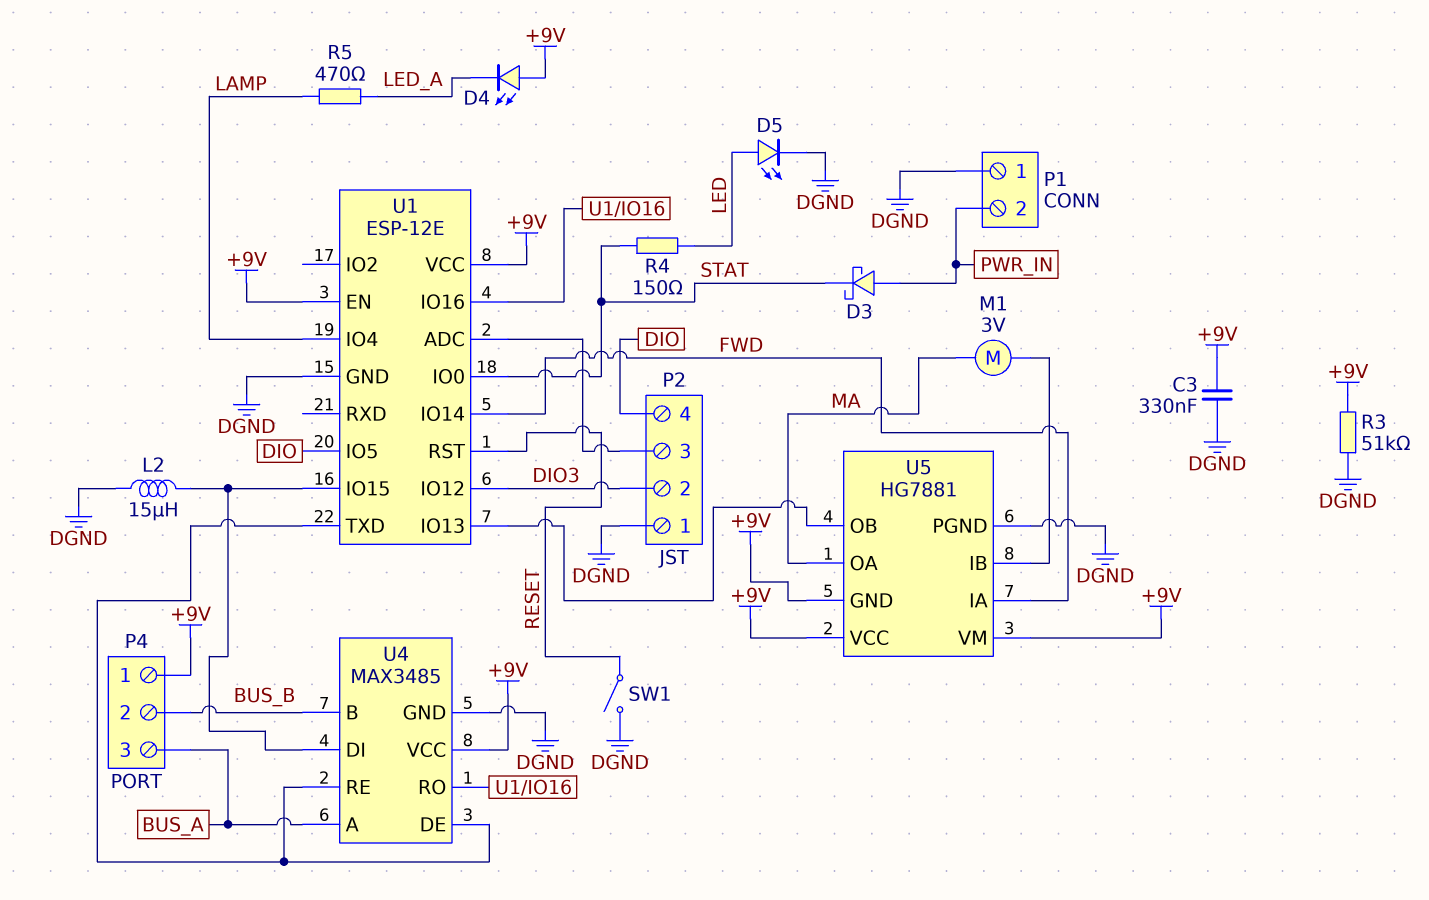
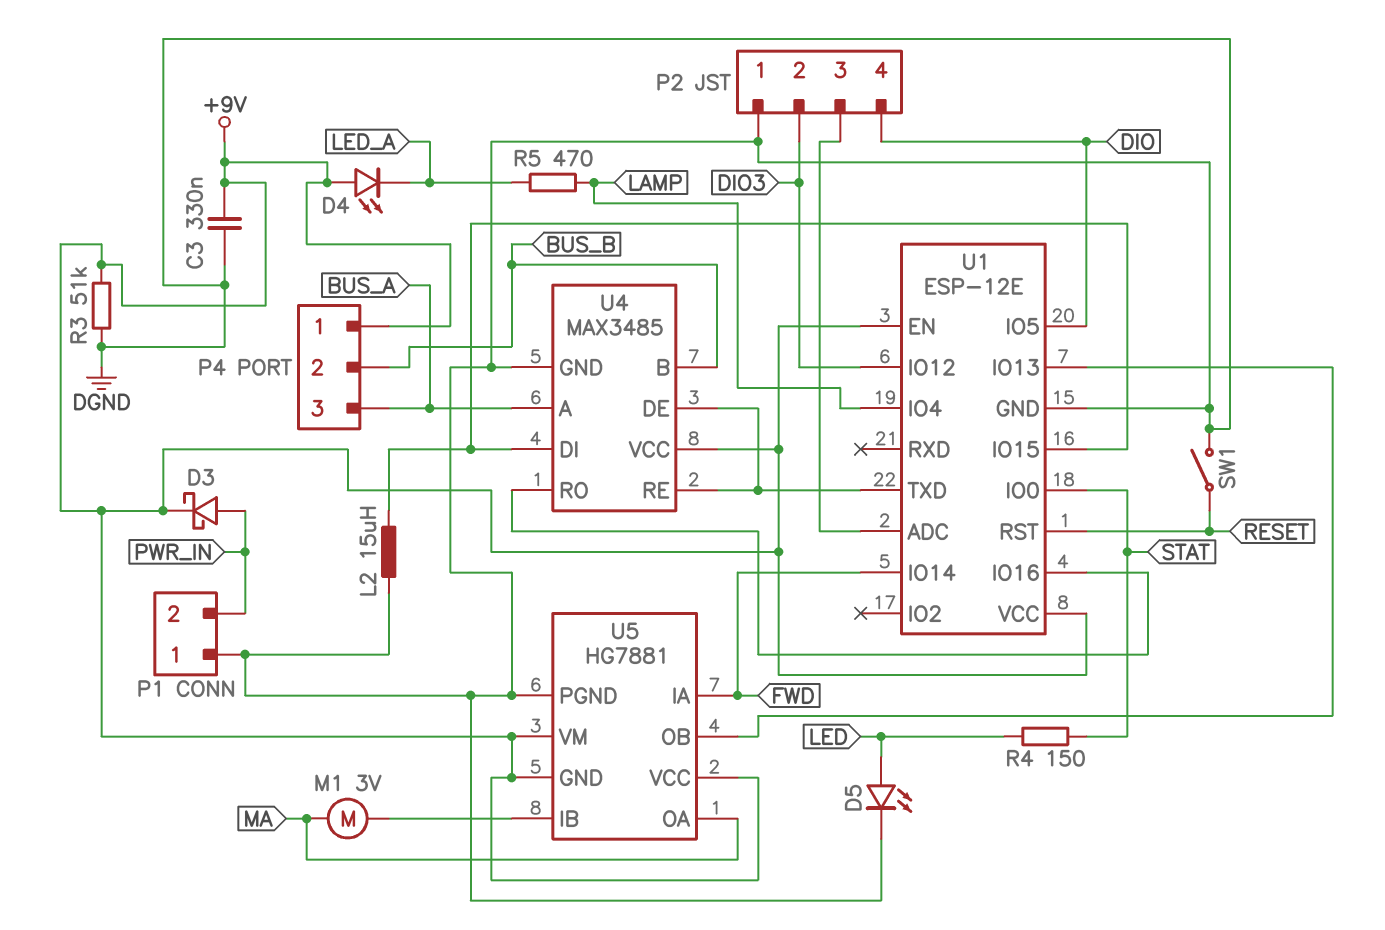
D3: schottky (A PWR_IN, K STAT) -> schottky (A PWR_IN, K +9V)

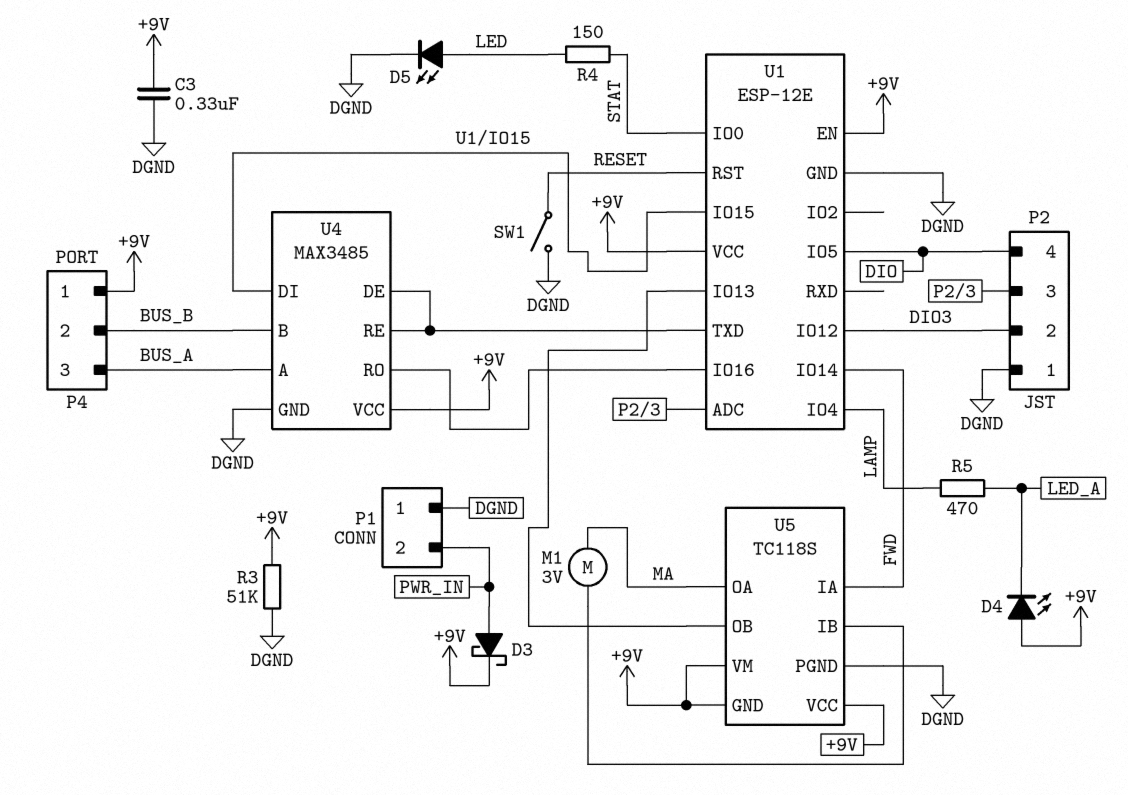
L2: 15uH (DGND, U1/IO15) -> none
U5: HG7881 -> TC118S

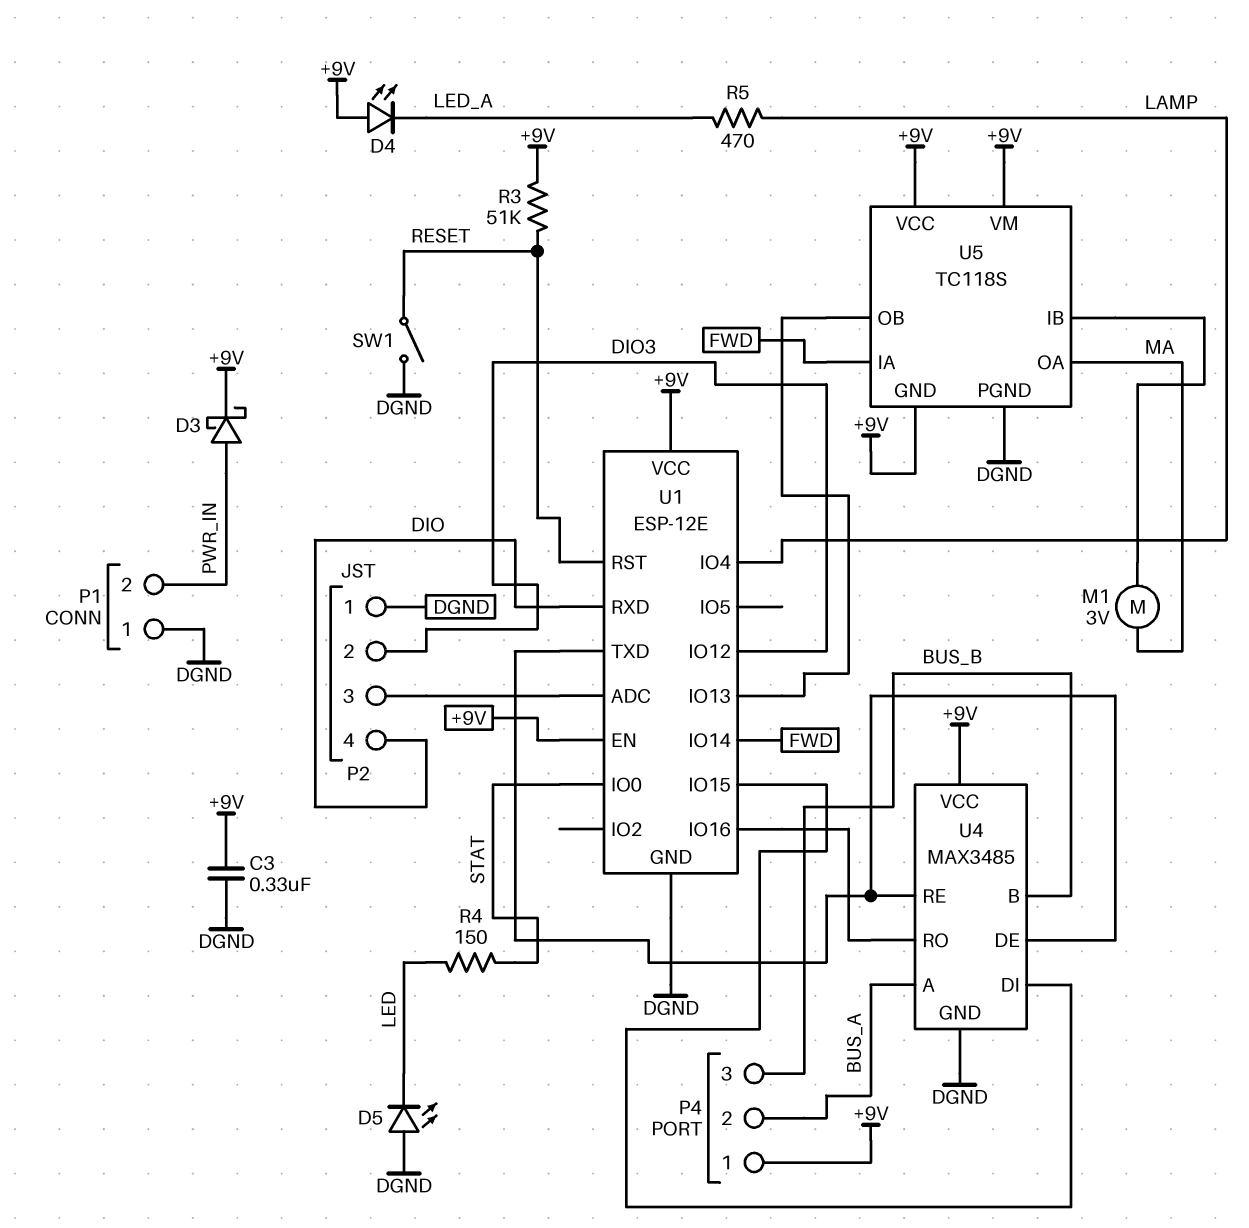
D5: LED (A LED, K DGND) -> LED (A DGND, K LED)
P4 pin 2: BUS_B -> BUS_A
P4 pin 3: BUS_A -> BUS_B
R3: 51k (+9V, DGND) -> 51k (+9V, RESET)
U1 pin IO5: DIO -> none
U1 pin RXD: none -> DIO

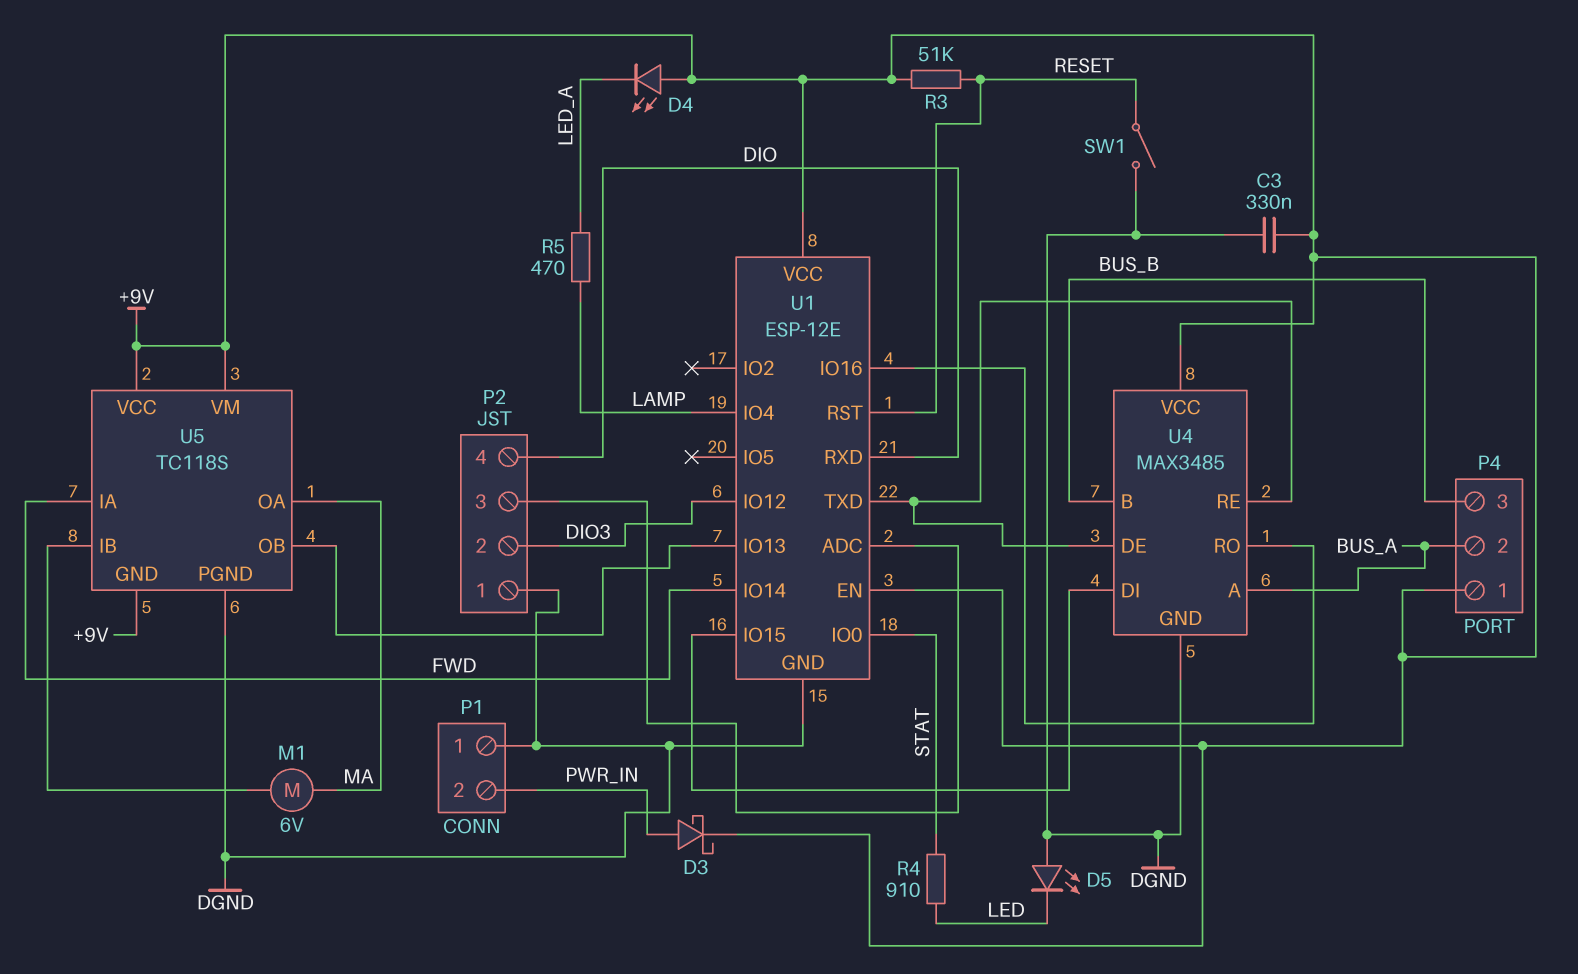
M1: motor 3V (MA, U5/IB) -> motor 6V (MA, U5/IB)
R4: 150 (LED, STAT) -> 910 (LED, STAT)

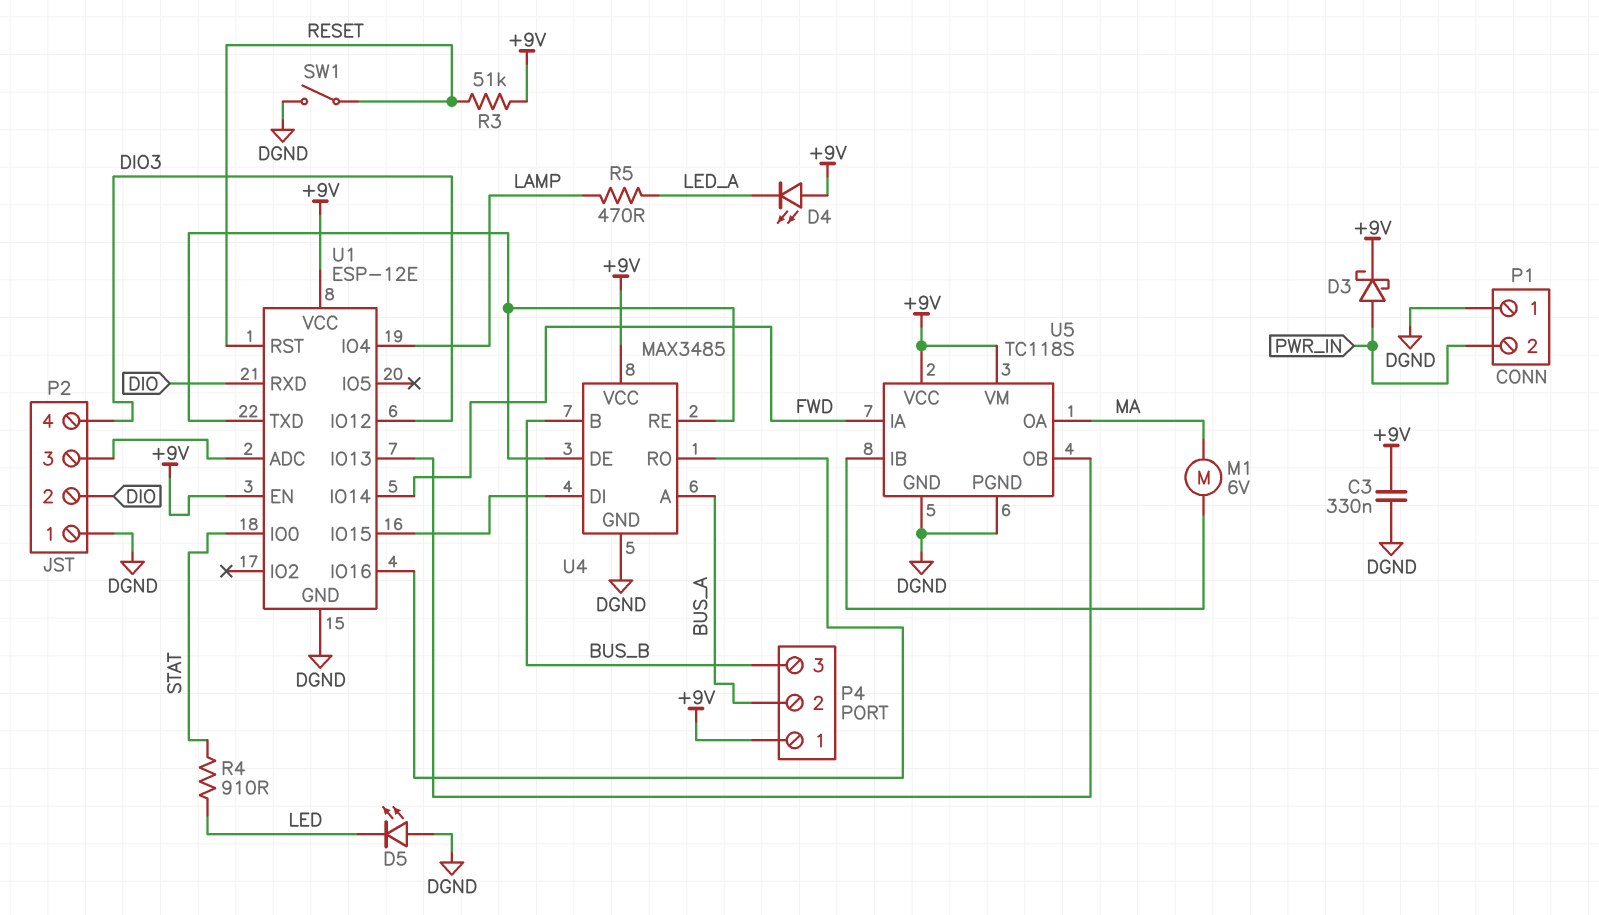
P2 pin 2: DIO3 -> DIO
P2 pin 4: DIO -> DIO3
U5 pin GND: +9V -> DGND

